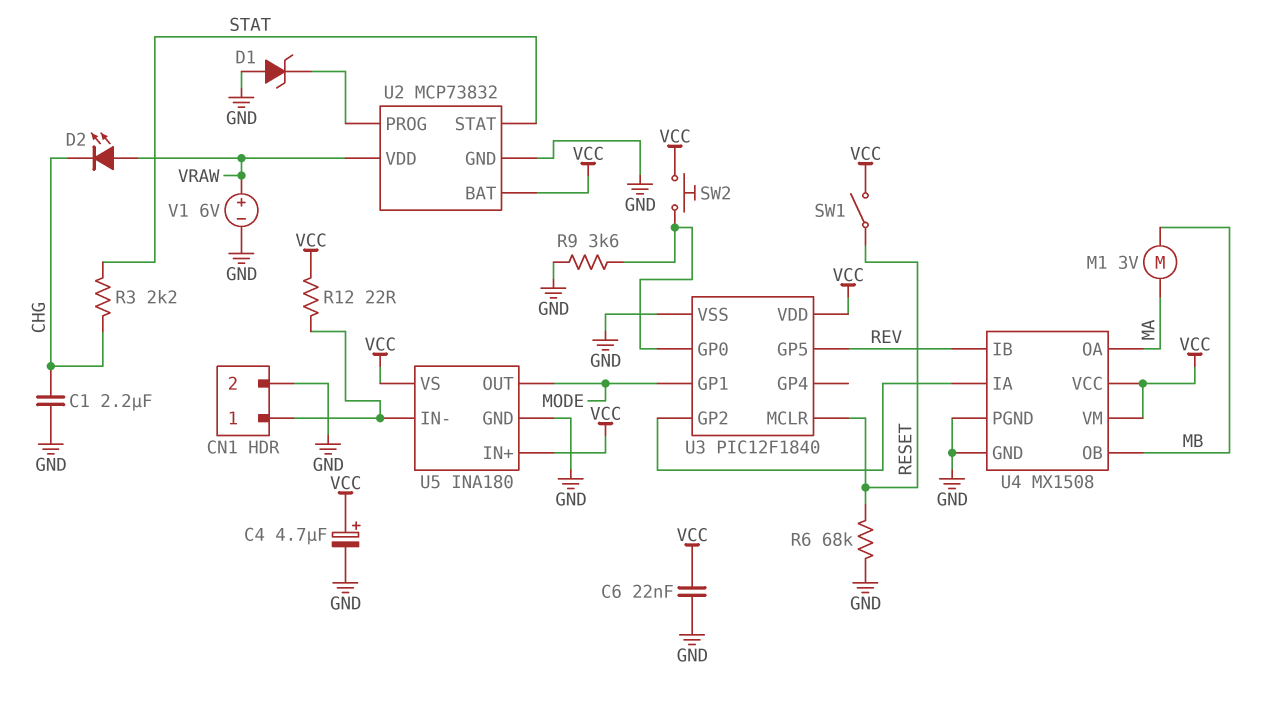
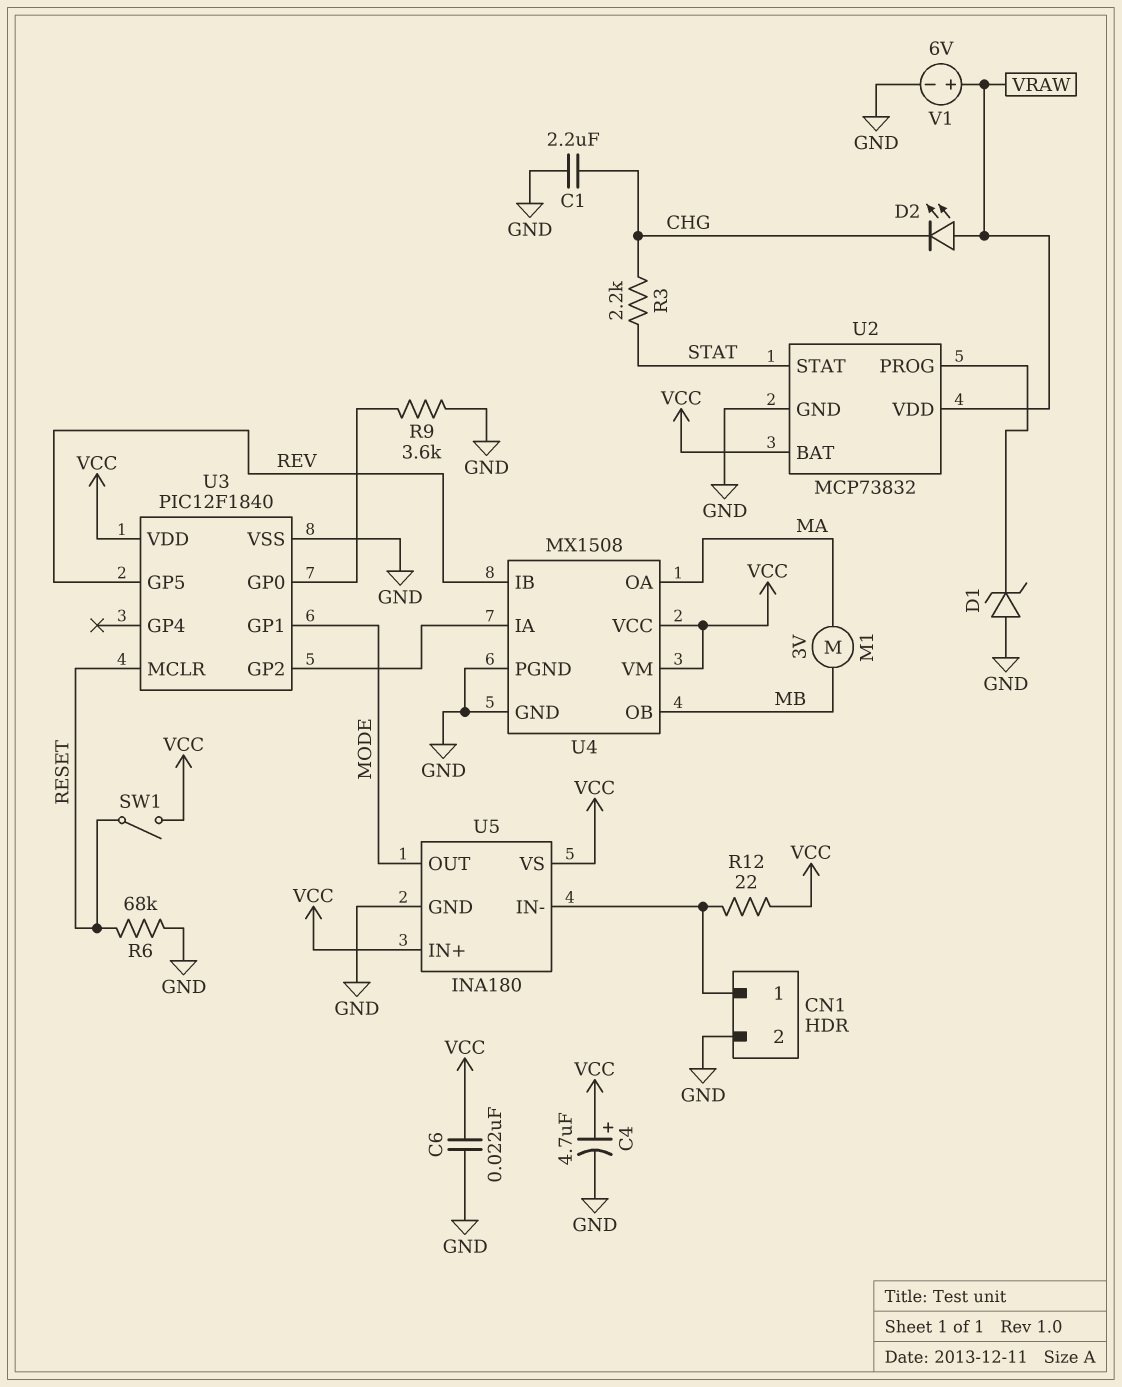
SW2: button (U3/GP0, VCC) -> none

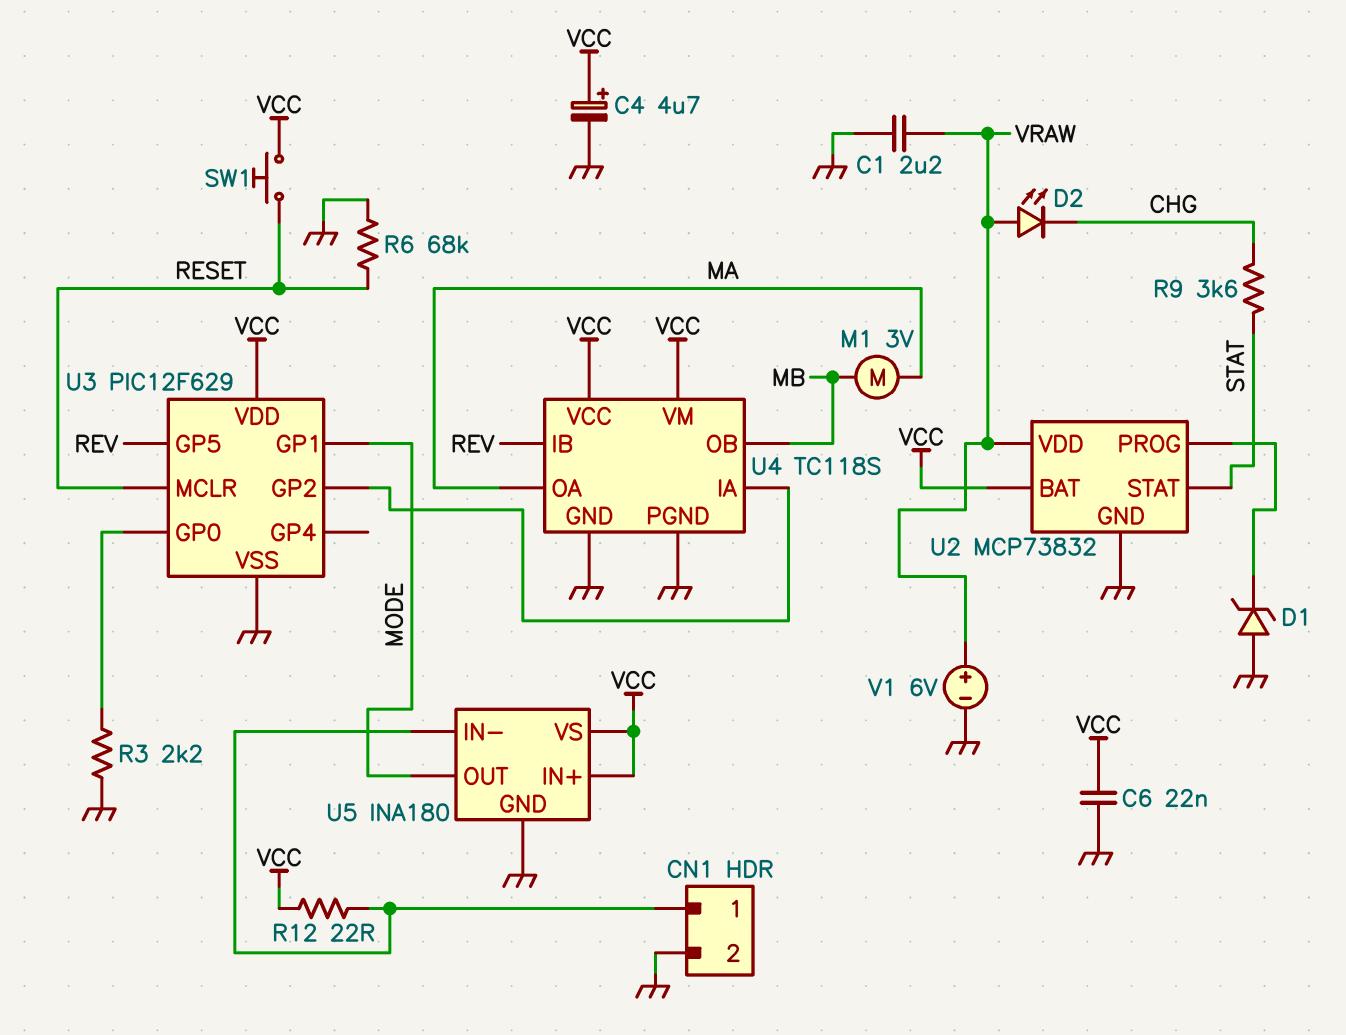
C1: 2.2uF (CHG, GND) -> 2.2uF (GND, VRAW)
R3: 2.2k (CHG, STAT) -> 2.2k (GND, U3/GP0)
R9: 3.6k (GND, U3/GP0) -> 3.6k (CHG, STAT)
SW1: switch (RESET, VCC) -> button (RESET, VCC)
U3: PIC12F1840 -> PIC12F629
U4: MX1508 -> TC118S

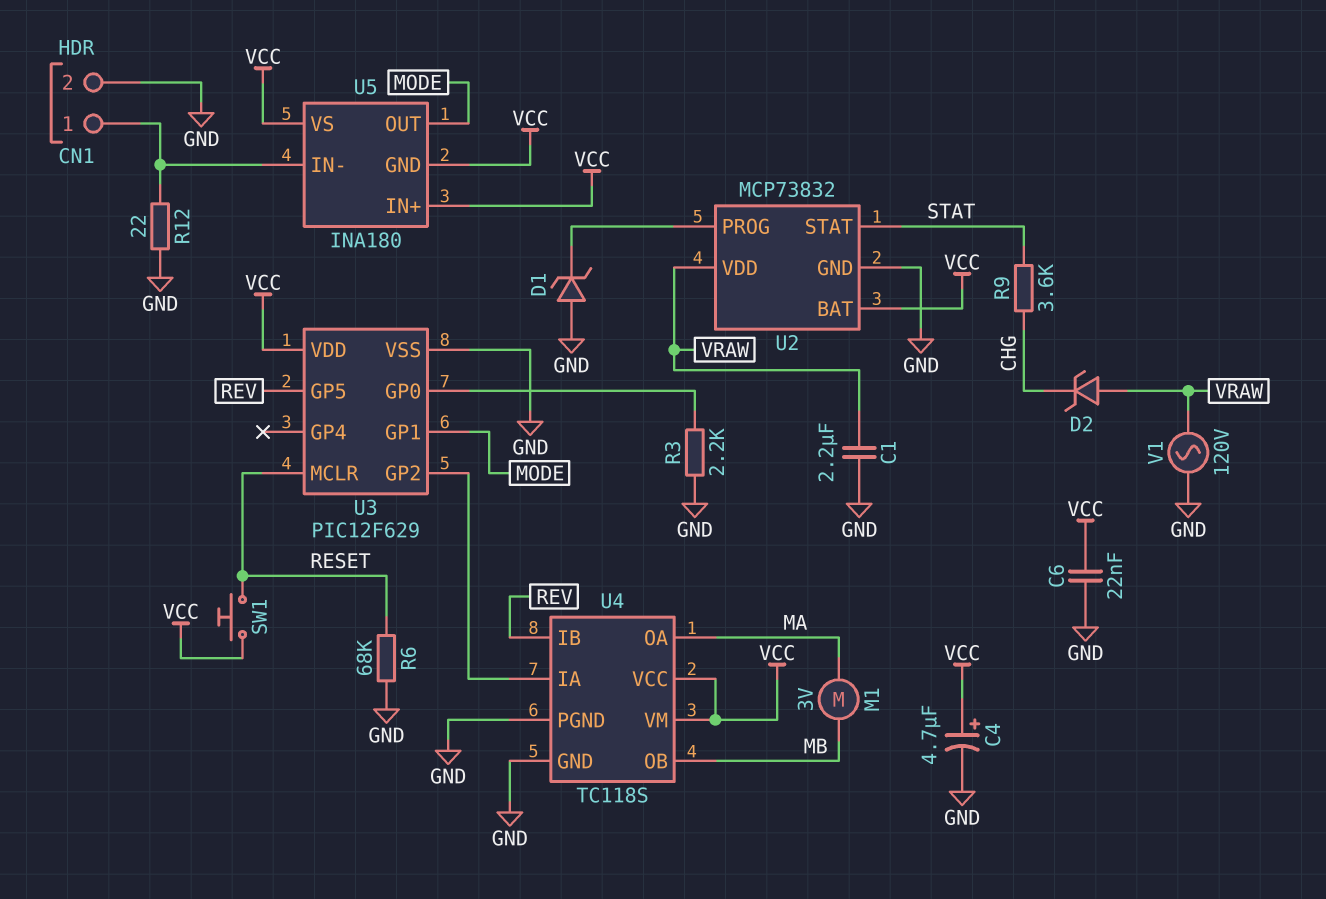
D2: LED (A VRAW, K CHG) -> zener (A VRAW, K CHG)
R12: 22 (CN1/1, VCC) -> 22 (CN1/1, GND)
U5 pin GND: GND -> VCC
V1: 6V (plus VRAW, minus GND) -> AC 120V (GND, VRAW)

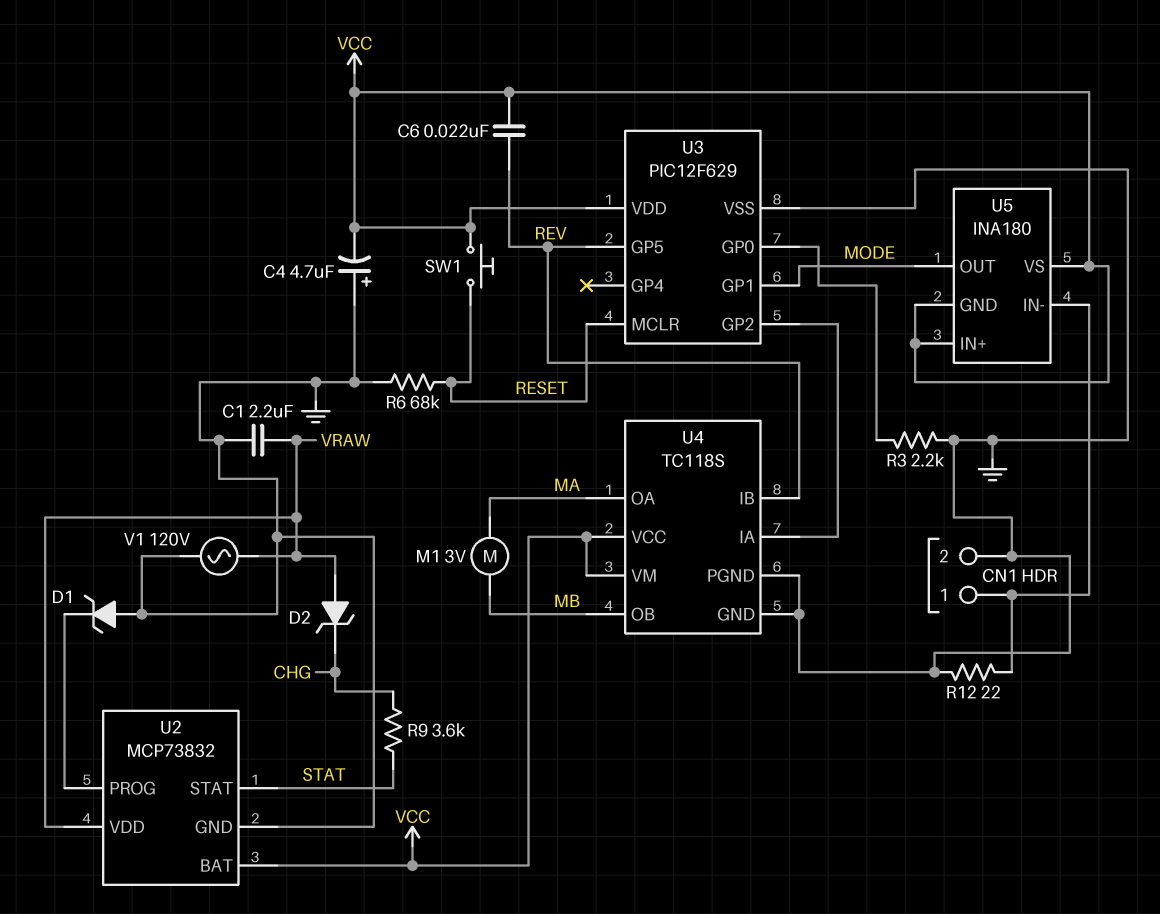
C4: 4.7uF (plus VCC, minus GND) -> 4.7uF (plus GND, minus VCC)
C6: 22nF (GND, VCC) -> 22nF (REV, VCC)

